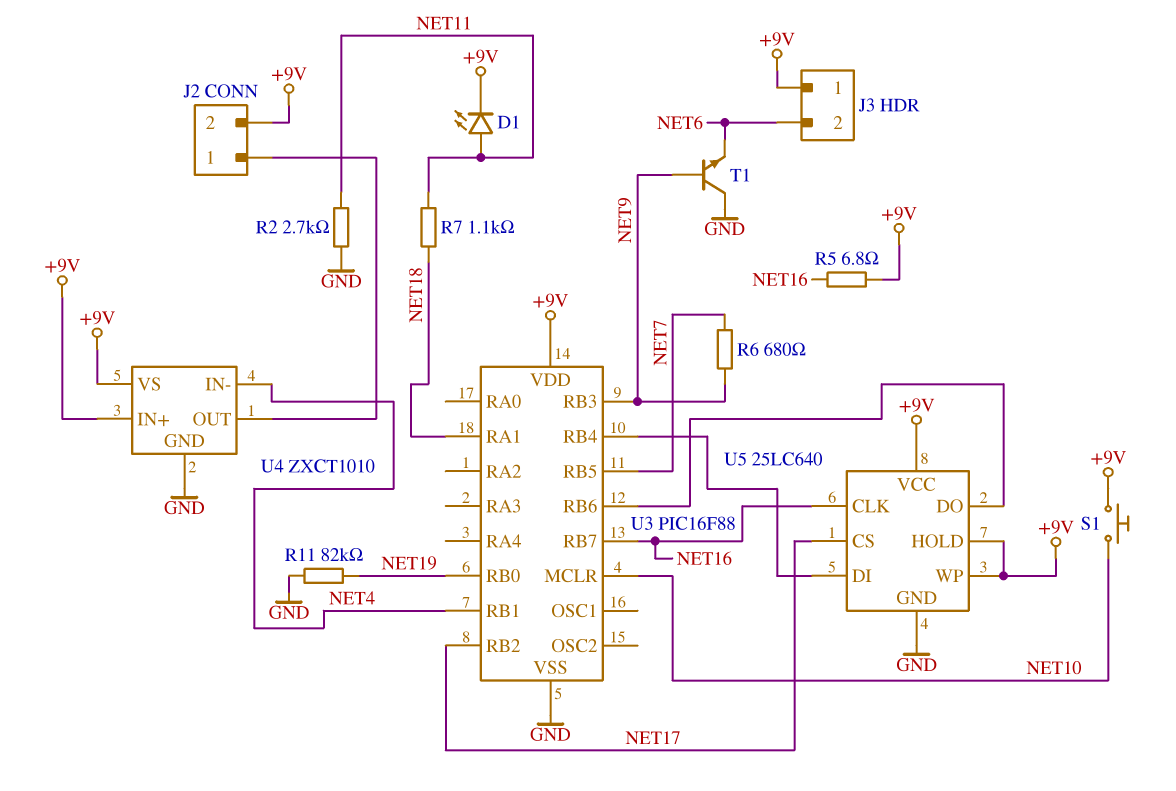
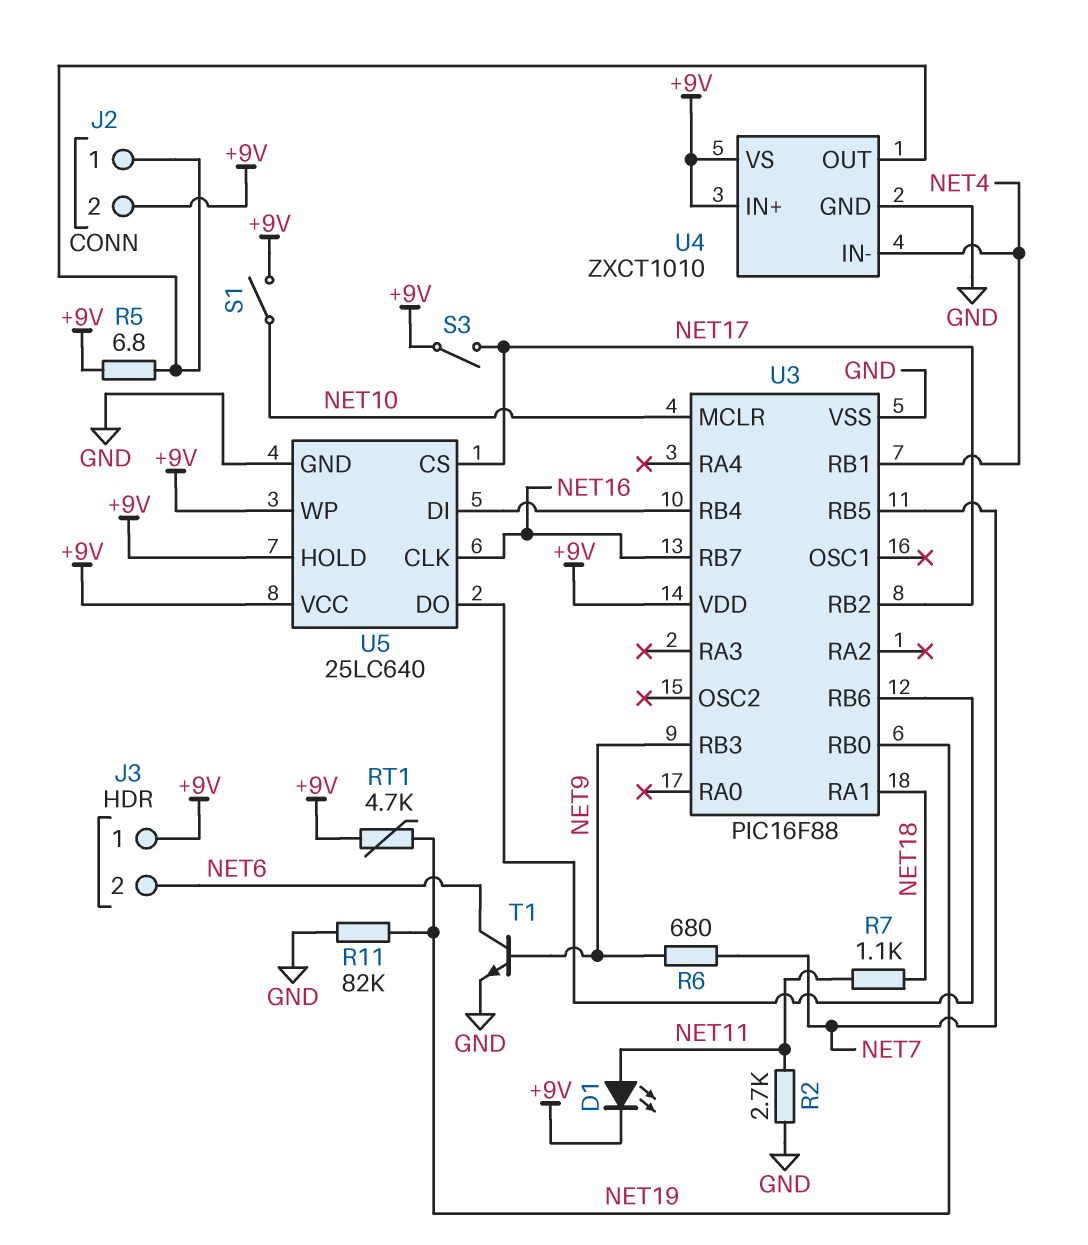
R5: 6.8 (+9V, NET16) -> 6.8 (+9V, J2/1)
RT1: none -> 4.7k (+9V, NET19)
S1: button (+9V, NET10) -> switch (+9V, NET10)
S3: none -> switch (+9V, NET17)
T1: NPN (B NET9, C GND, E NET6) -> NPN (B NET9, C NET6, E GND)

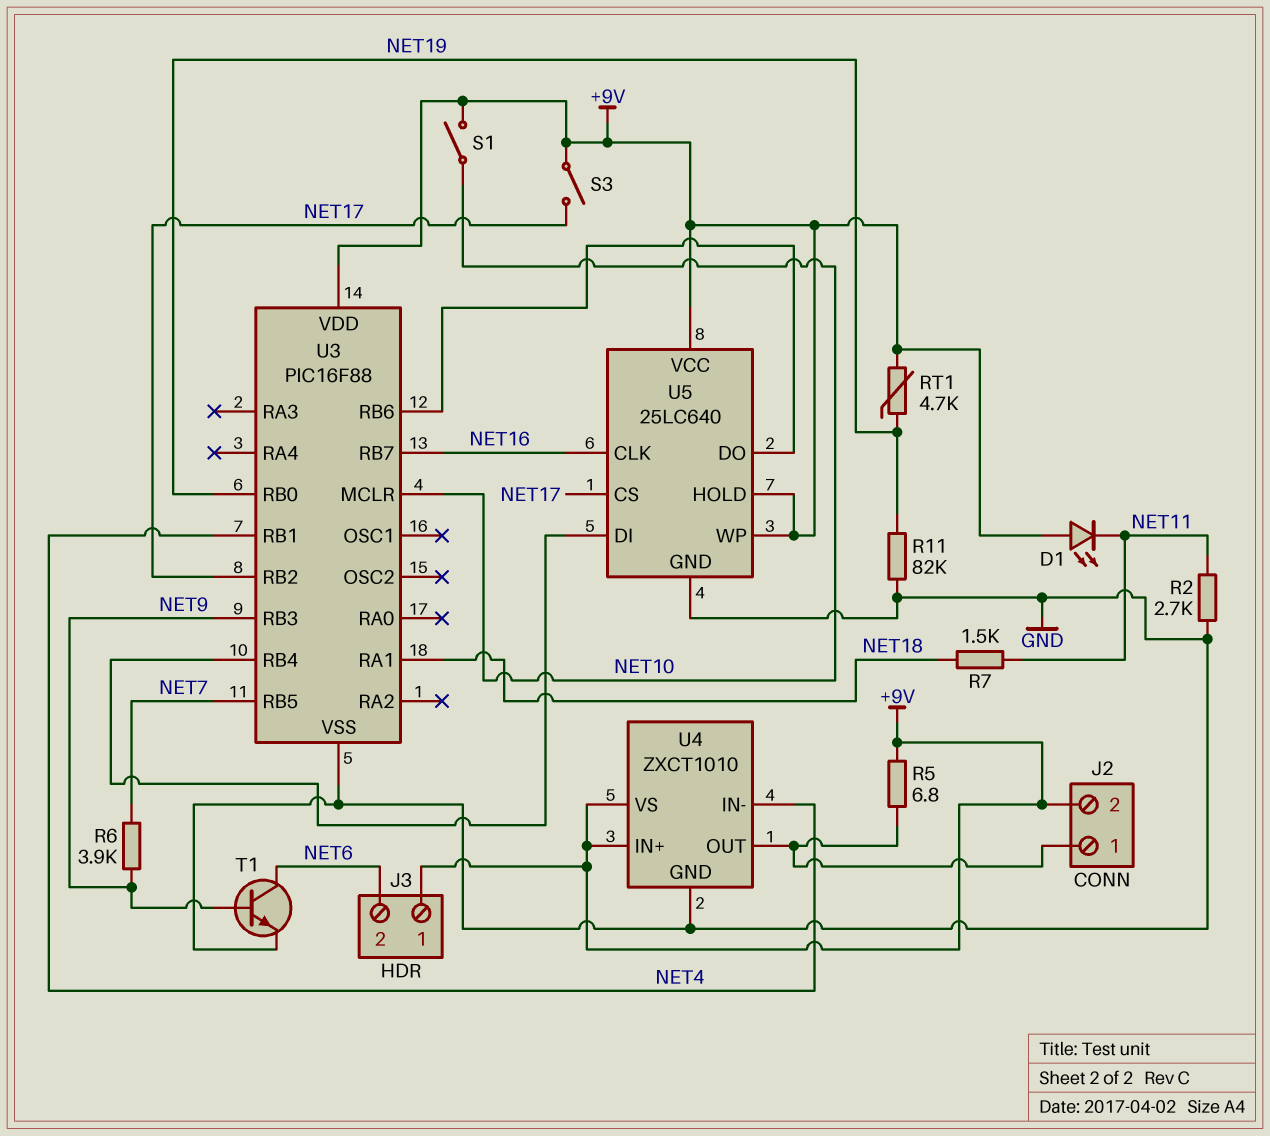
D1: LED (A NET11, K +9V) -> LED (A +9V, K NET11)
R6: 680 (NET7, NET9) -> 3.9k (NET7, NET9)
R7: 1.1k (NET11, NET18) -> 1.5k (NET11, NET18)

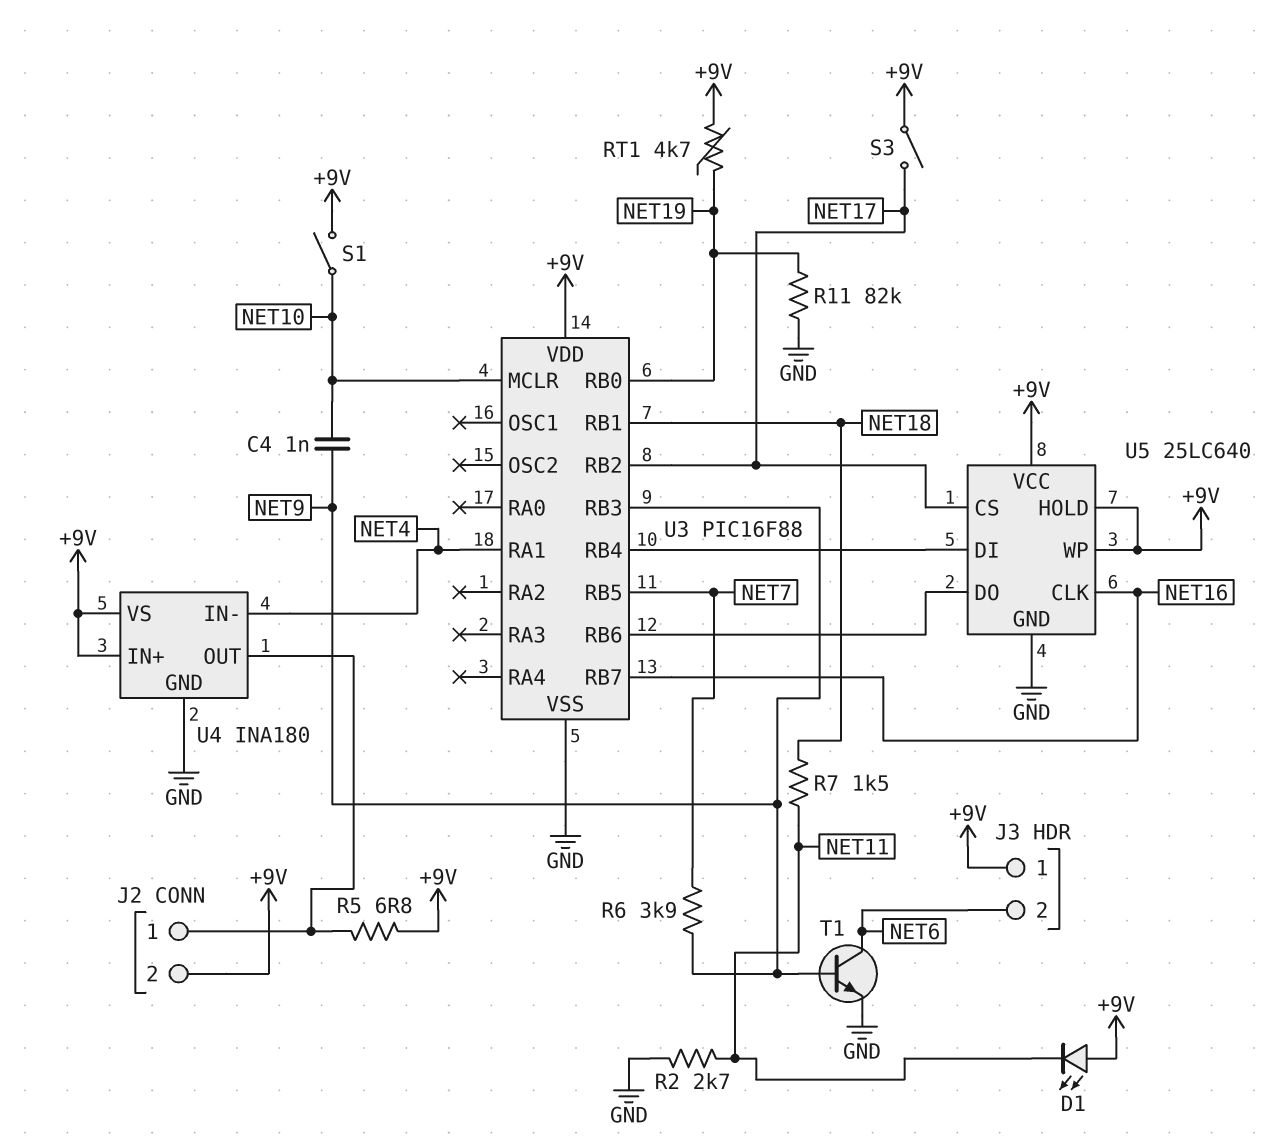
C4: none -> 1nF (NET9, NET10)
U3 pin RA1: NET18 -> NET4
U3 pin RB1: NET4 -> NET18
U4: ZXCT1010 -> INA180

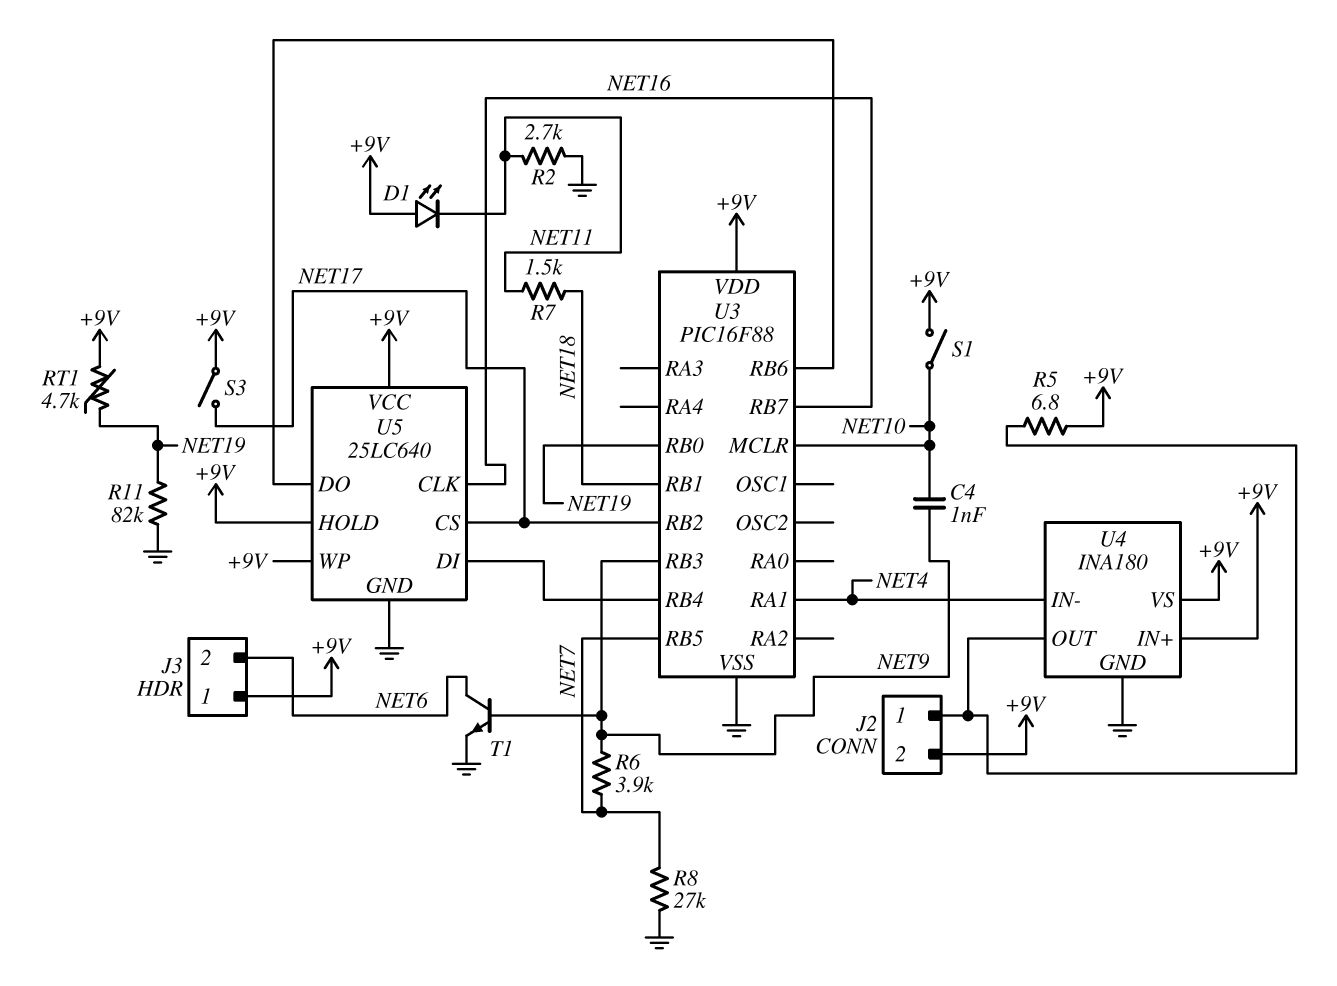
R8: none -> 27k (GND, NET7)

